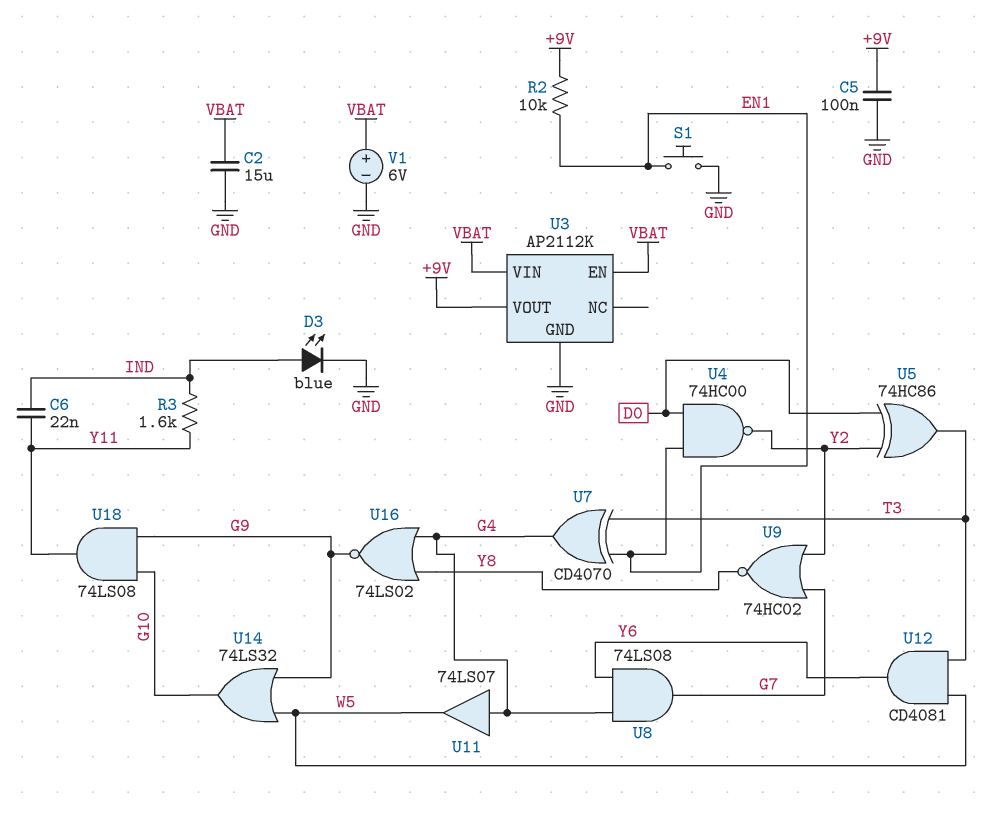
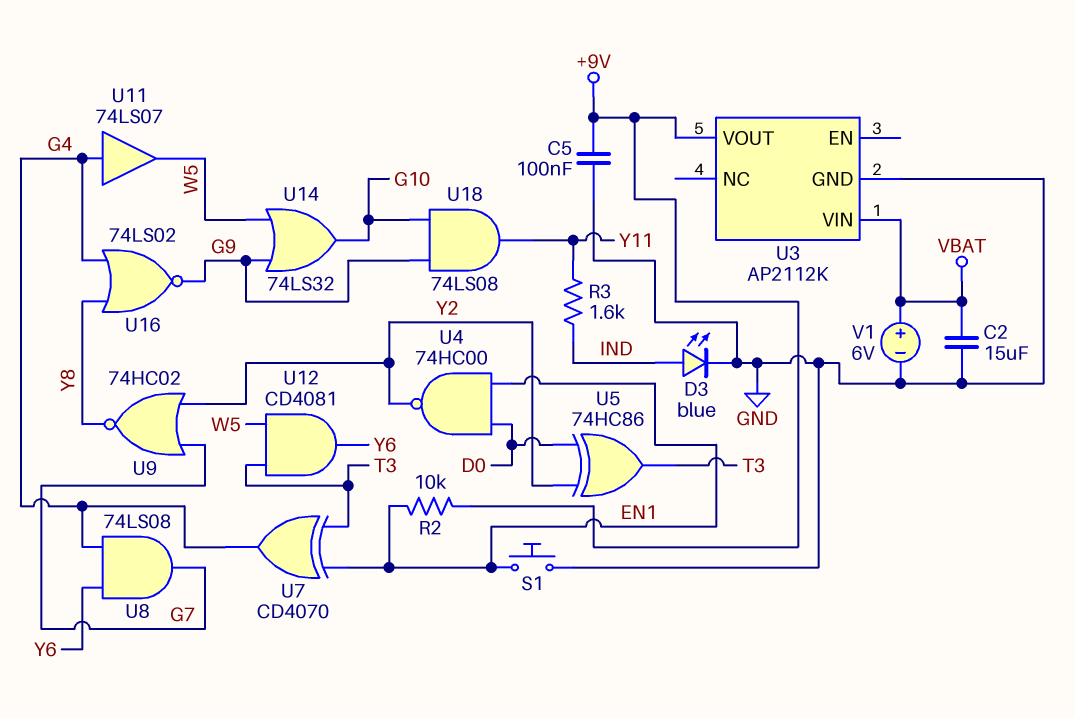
C6: 22nF (IND, Y11) -> none
U3 pin EN: VBAT -> none

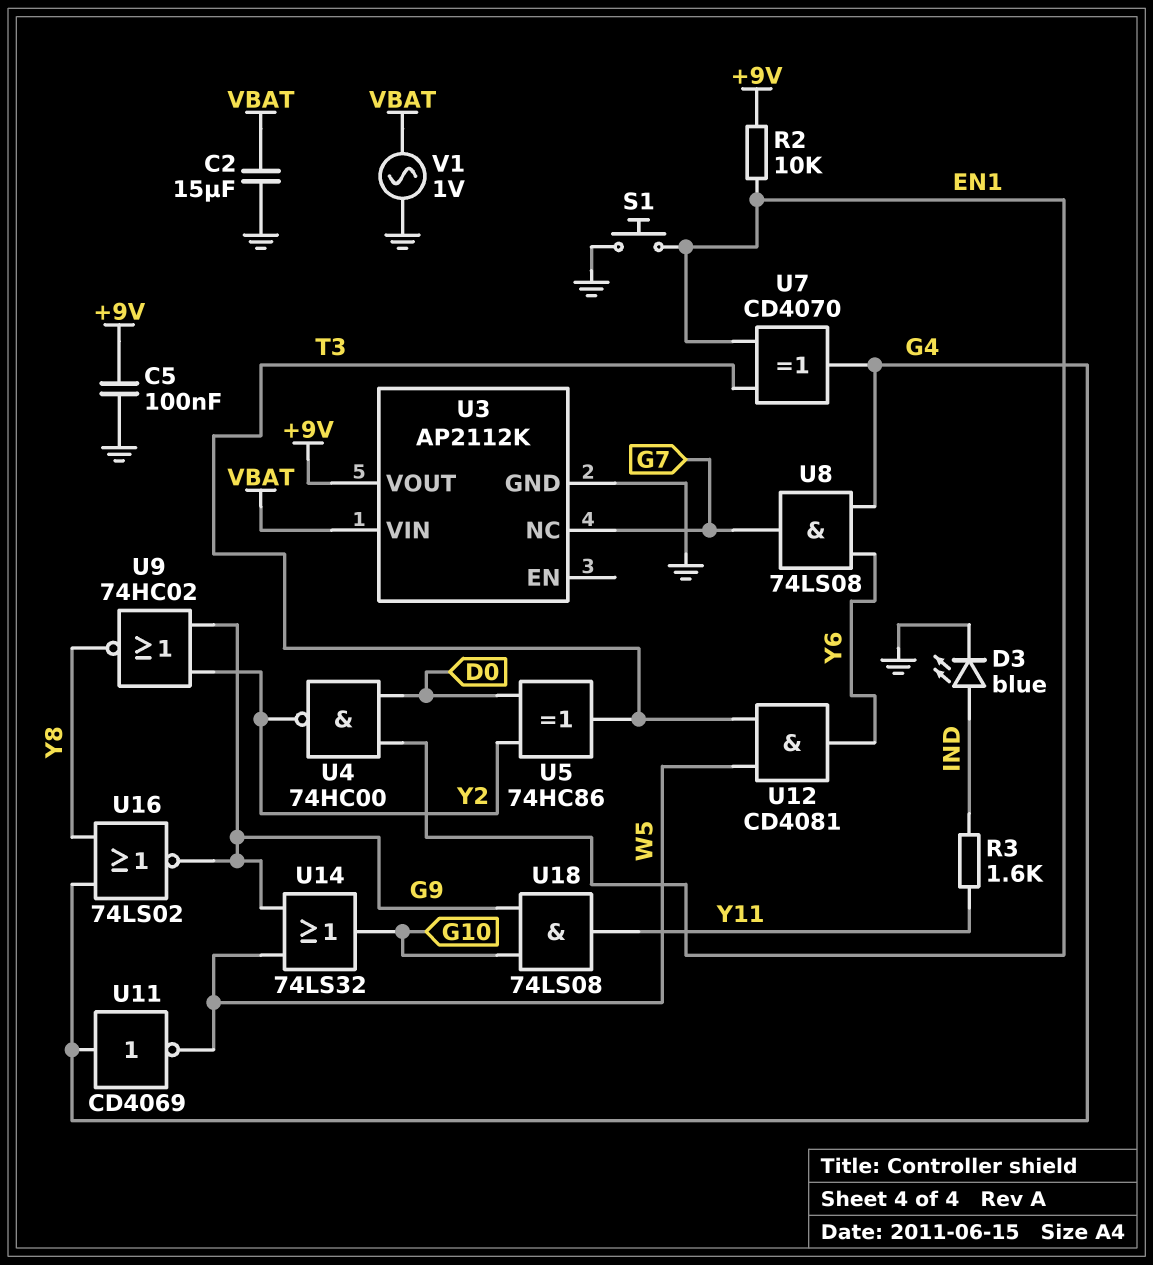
U3 pin NC: none -> G7
U9: NOR 74HC02 (in G7, in Y2, out Y8) -> NOR 74HC02 (in G9, in Y2, out Y8)
U11: buffer 74LS07 (in G4, out W5) -> NOT CD4069 (in G4, out W5)
V1: 6V (plus VBAT, minus GND) -> AC 1V (GND, VBAT)

